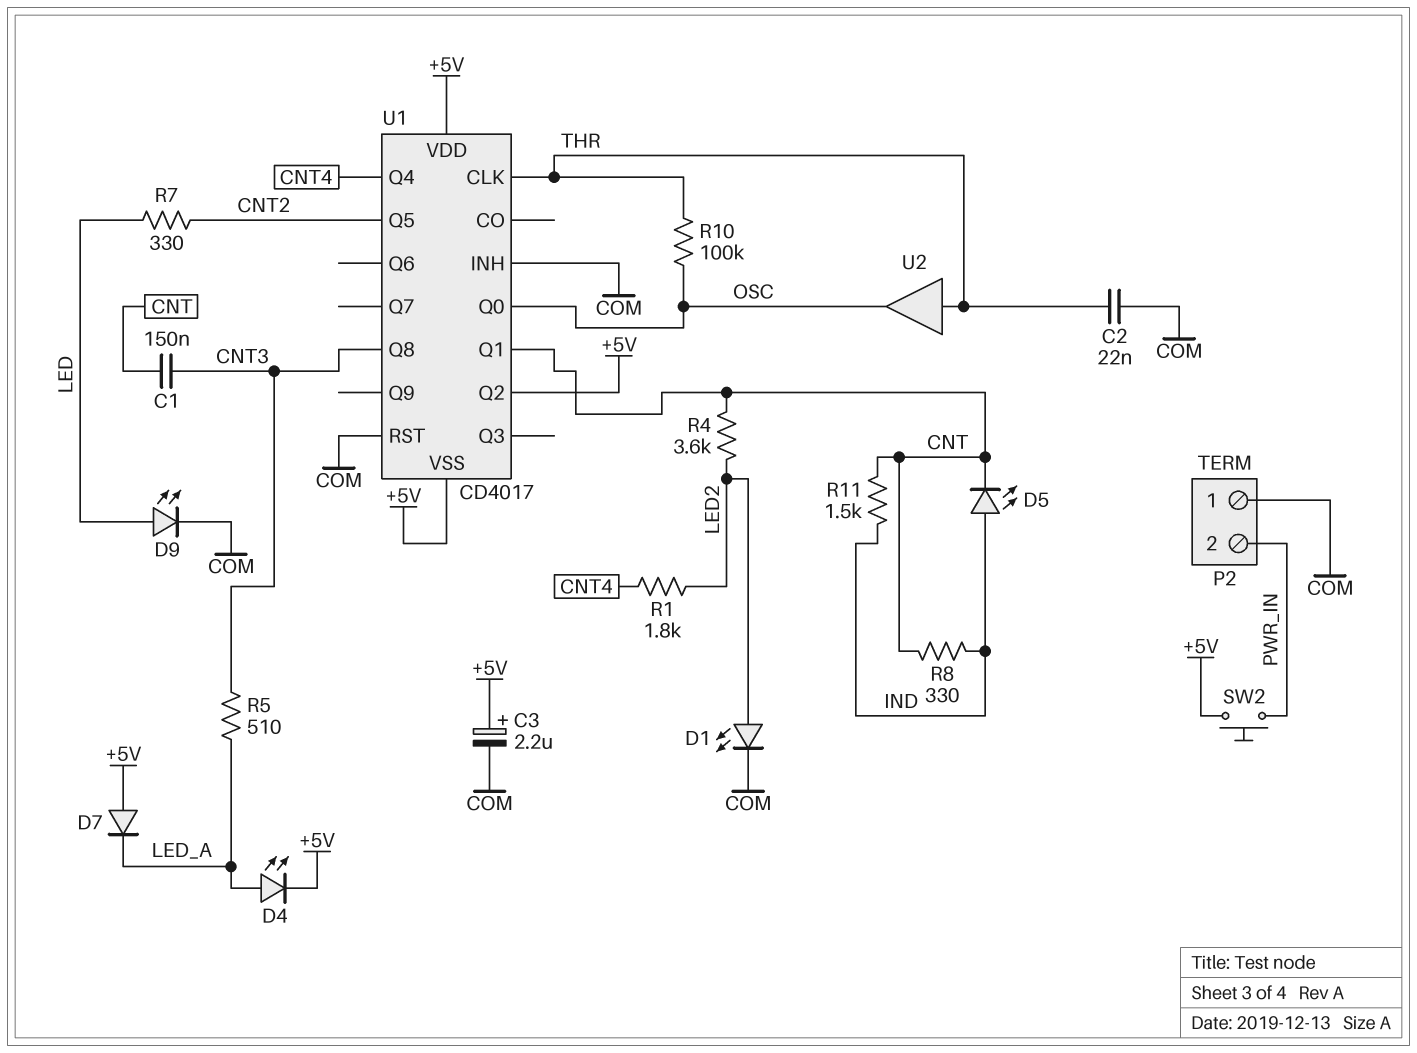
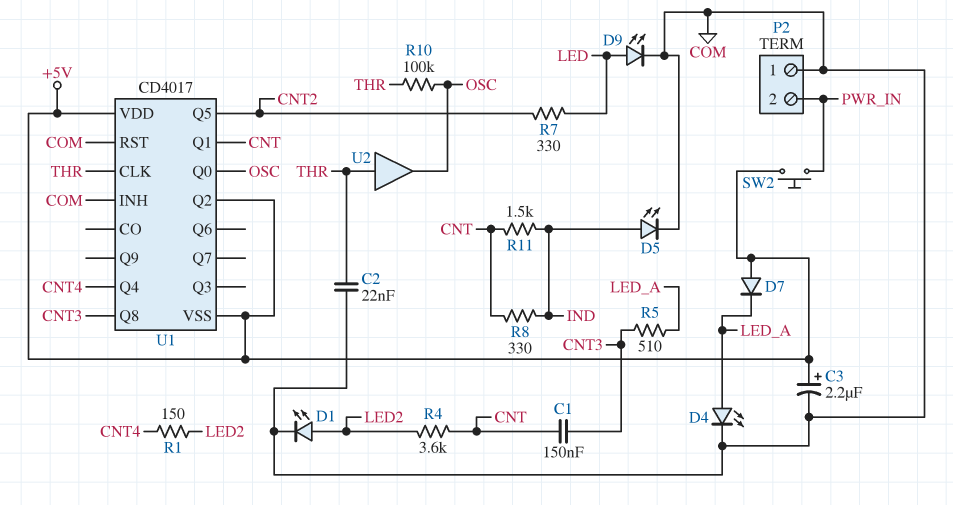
D4: LED (A LED_A, K +5V) -> LED (A LED_A, K COM)
D5: LED (A IND, K CNT) -> LED (A IND, K COM)
R1: 1.8k (CNT4, LED2) -> 150 (CNT4, LED2)

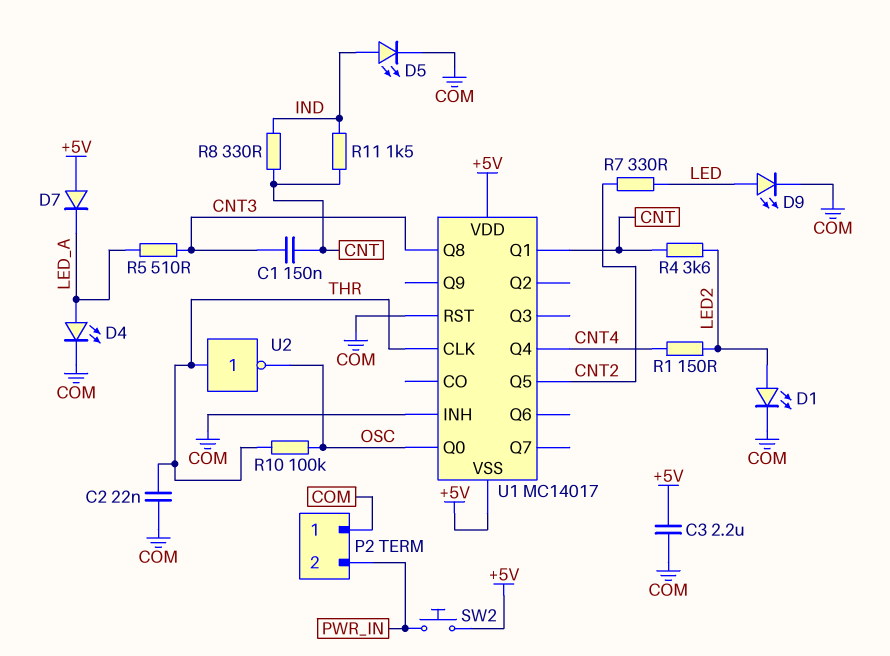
C3: 2.2uF (plus +5V, minus COM) -> 2.2uF (+5V, COM)
U1: CD4017 -> MC14017
U1 pin Q2: +5V -> none
U2: buffer (in THR, out OSC) -> NOT (in THR, out OSC)

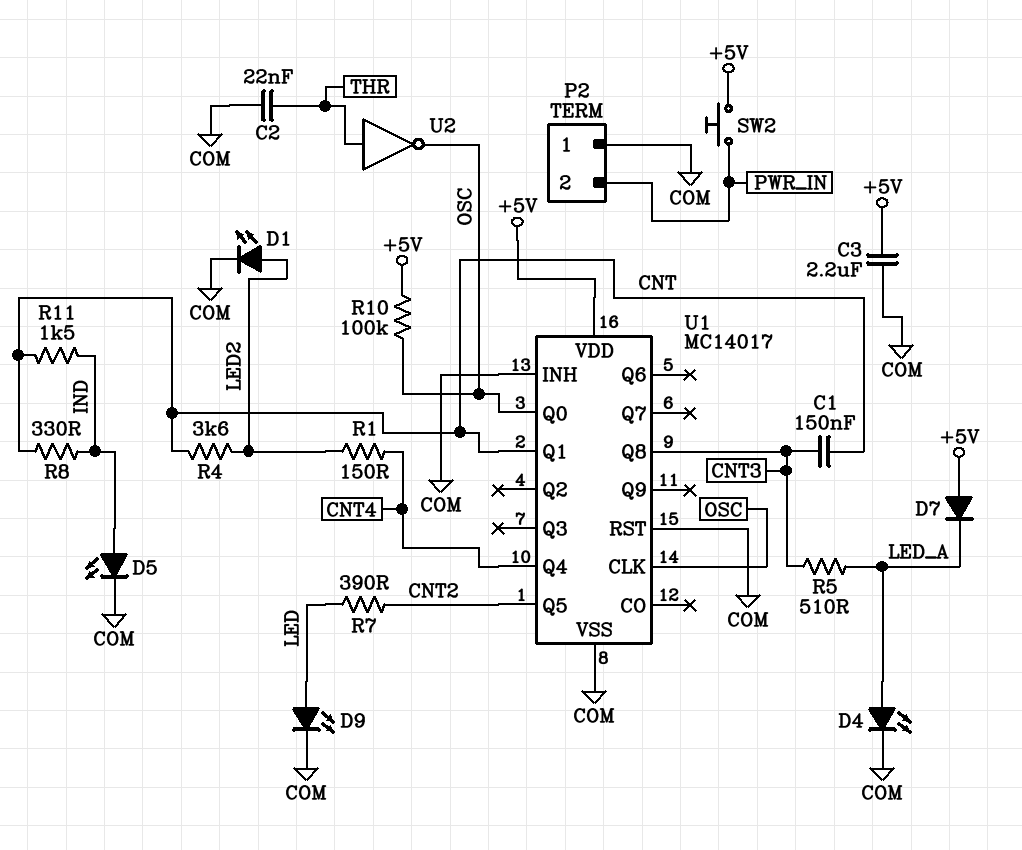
R7: 330 (CNT2, LED) -> 390 (CNT2, LED)
R10: 100k (OSC, THR) -> 100k (+5V, OSC)
U1 pin CLK: THR -> OSC
U1 pin VSS: +5V -> COM

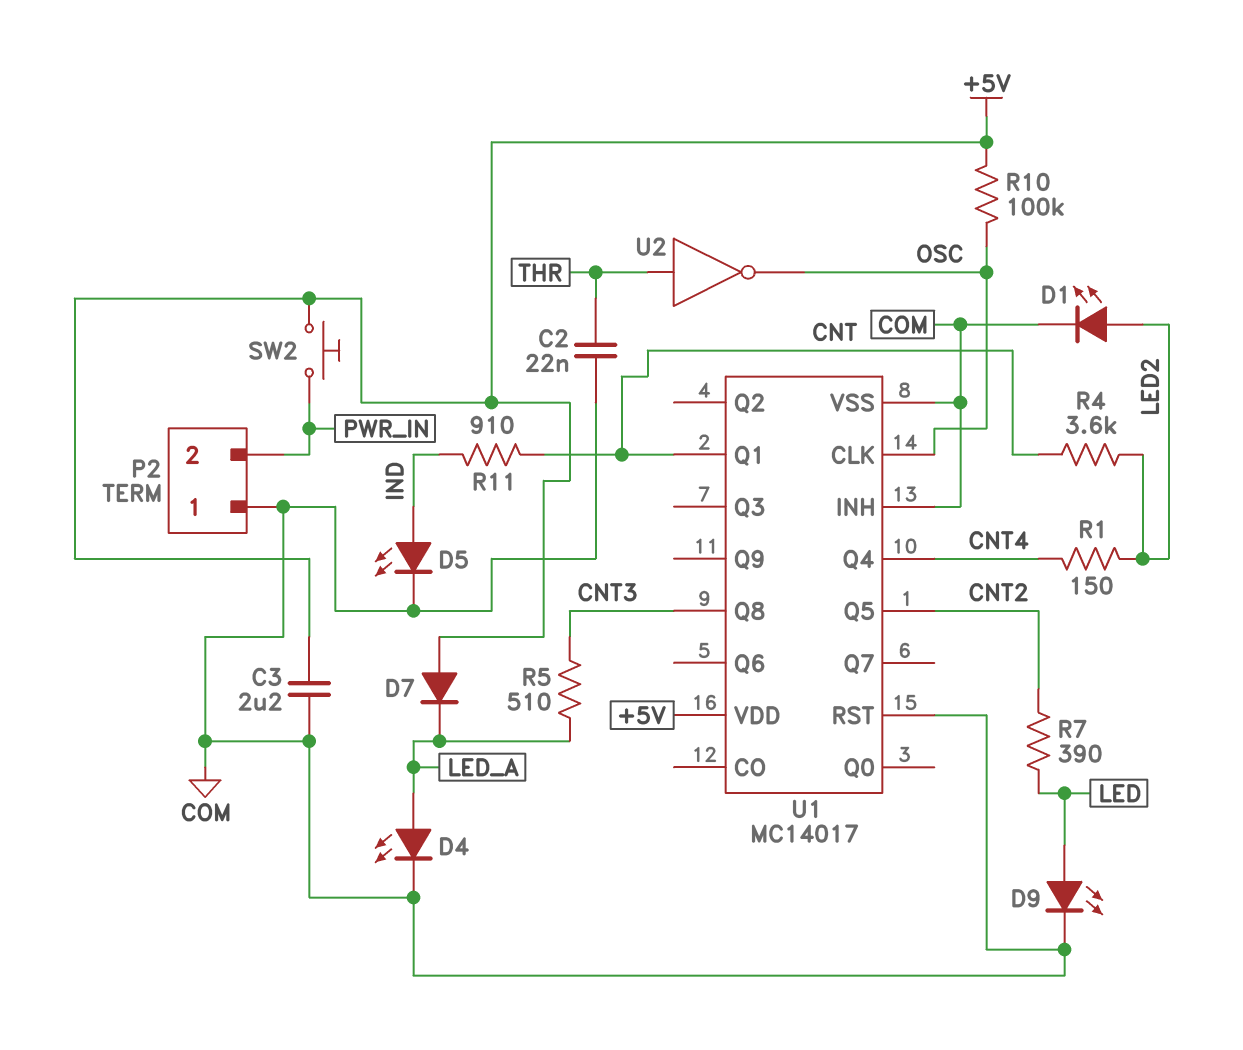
C1: 150nF (CNT, CNT3) -> none
R8: 330 (CNT, IND) -> none
R11: 1.5k (CNT, IND) -> 910 (CNT, IND)
U1 pin Q0: OSC -> none

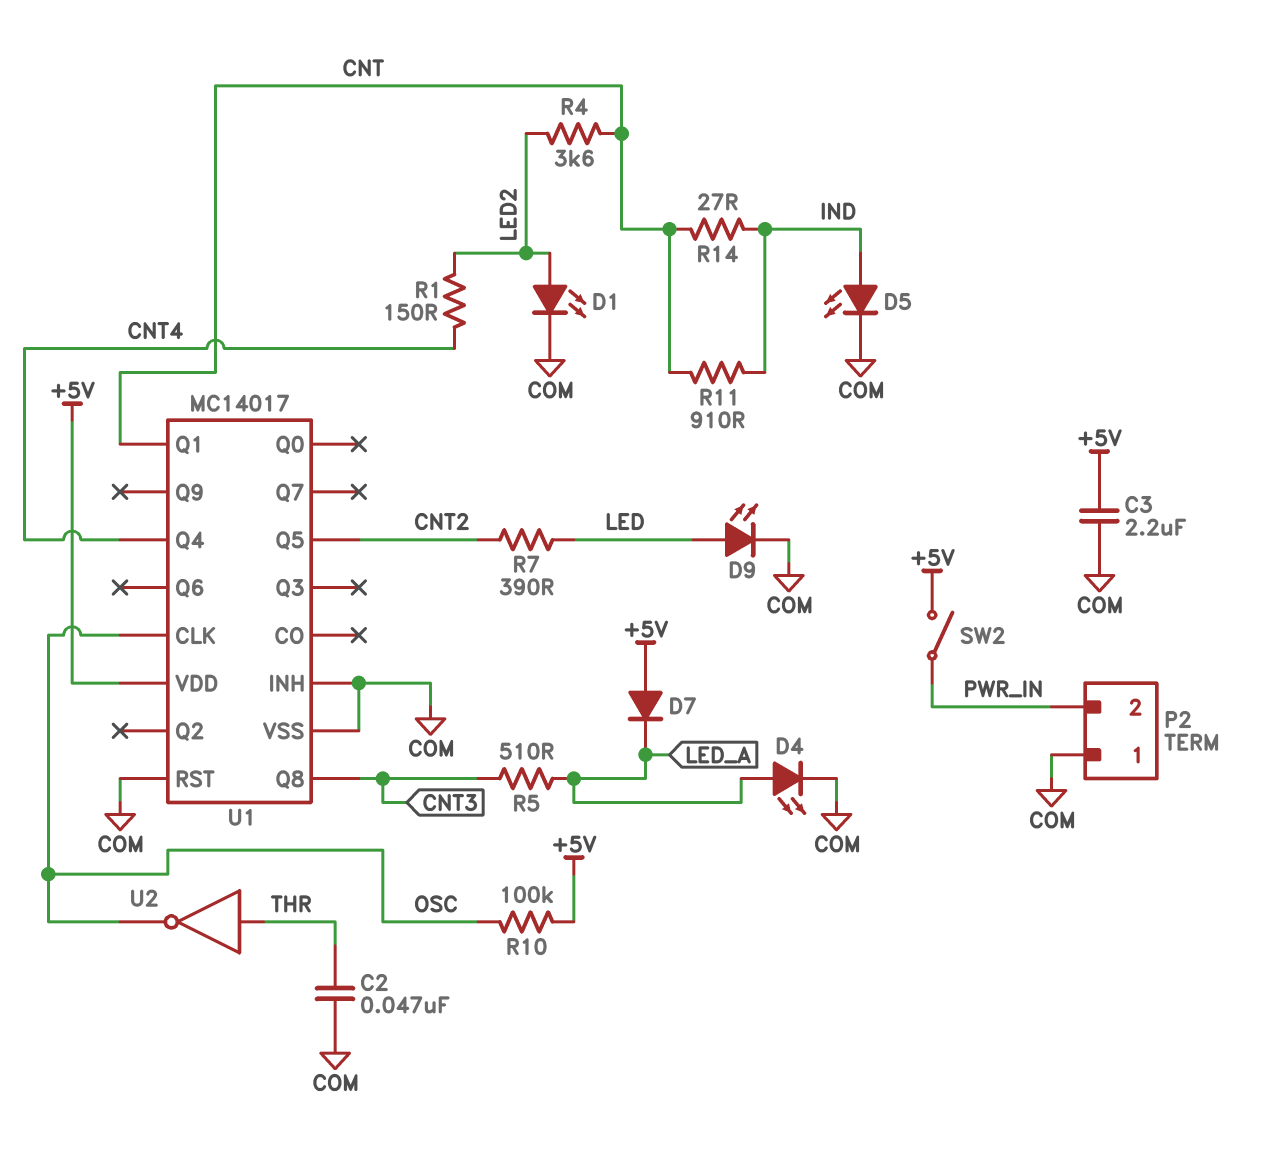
C2: 22nF (COM, THR) -> 47nF (COM, THR)
R14: none -> 27 (CNT, IND)
SW2: button (+5V, PWR_IN) -> switch (+5V, PWR_IN)

